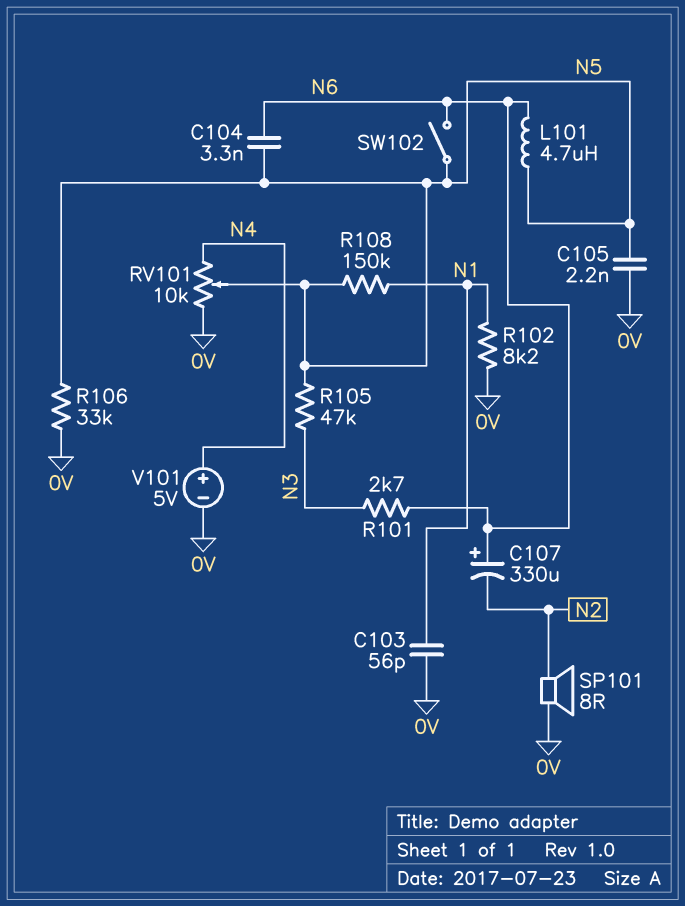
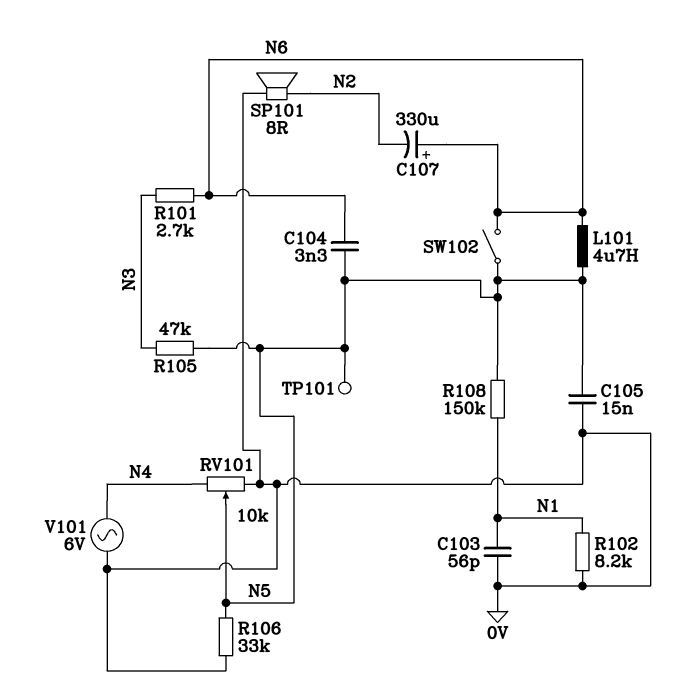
C105: 2.2nF (0V, N5) -> 15nF (0V, N5)
TP101: none -> test point (N5)
V101: 5V (plus N4, minus 0V) -> AC 6V (0V, N4)

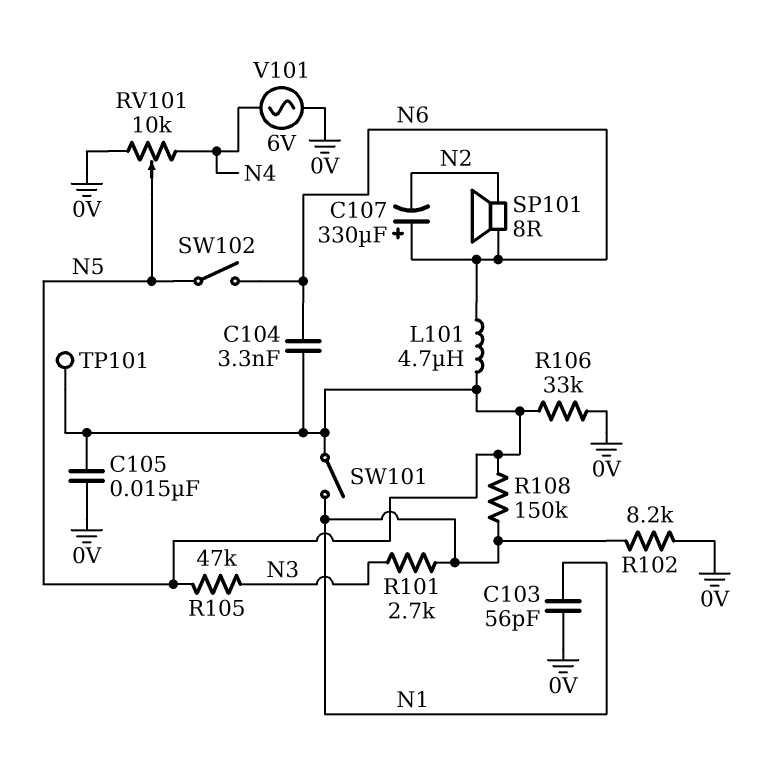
R101: 2.7k (N3, N6) -> 2.7k (N1, N3)
SP101: speaker 8R (0V, N2) -> speaker 8R (N2, N6)
SW101: none -> switch (N1, N5)

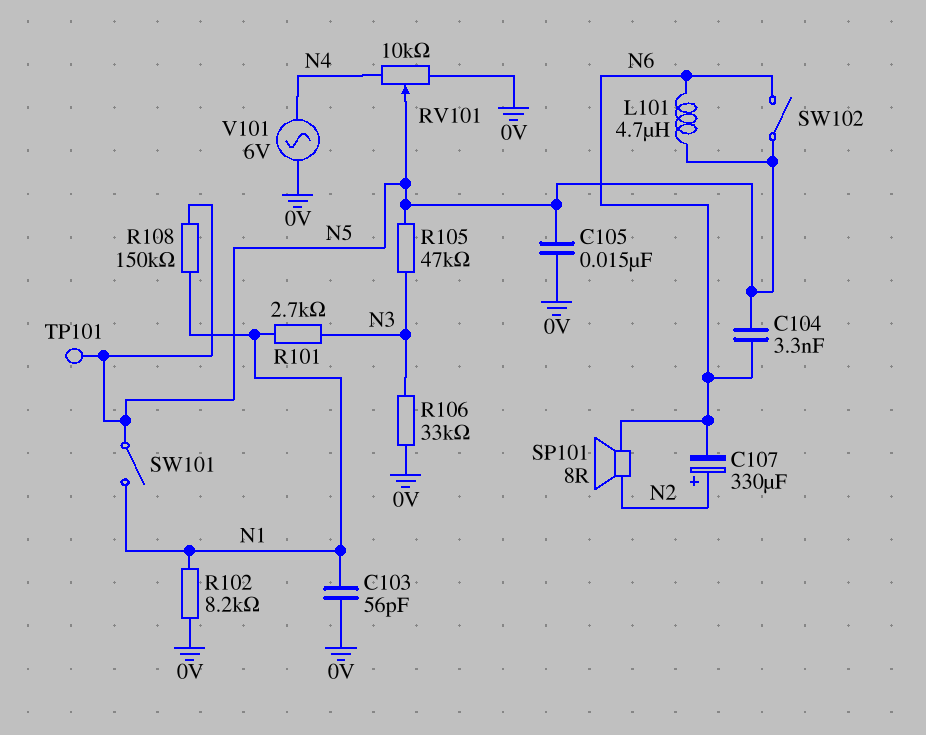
C107: 330uF (plus N6, minus N2) -> 330uF (plus N2, minus N6)
R106: 33k (0V, N5) -> 33k (0V, N3)

